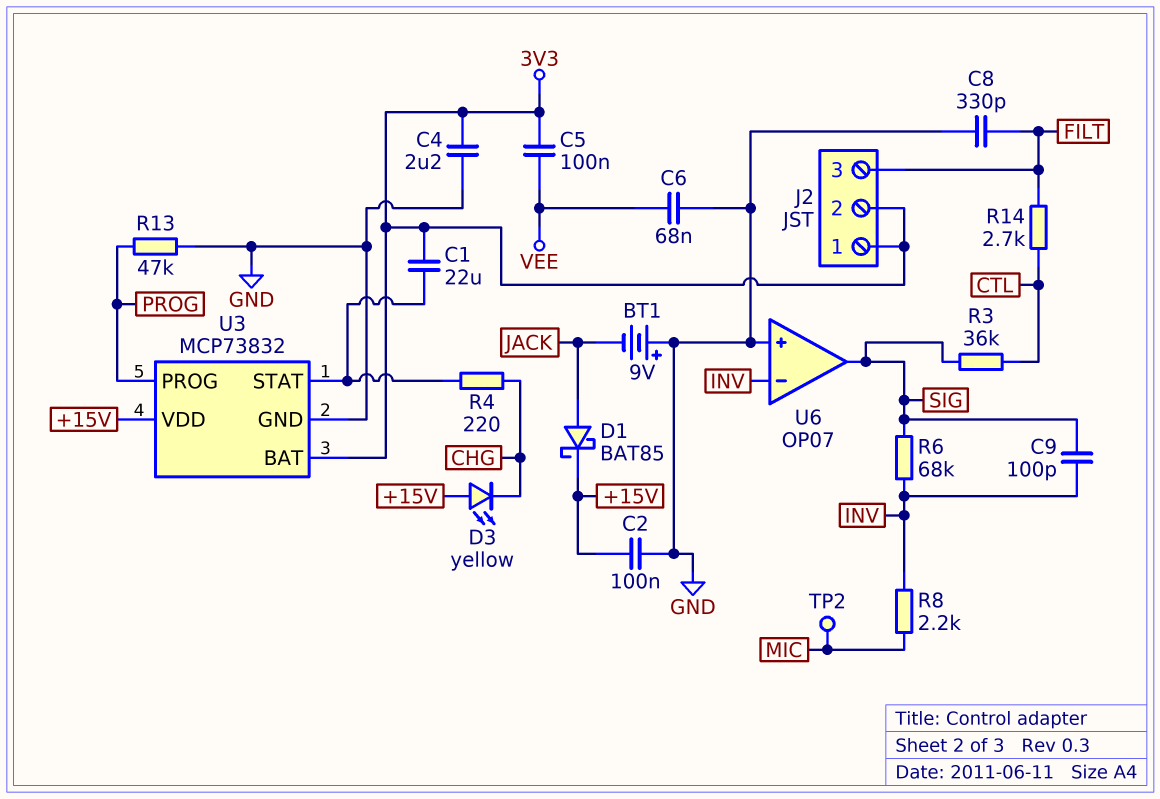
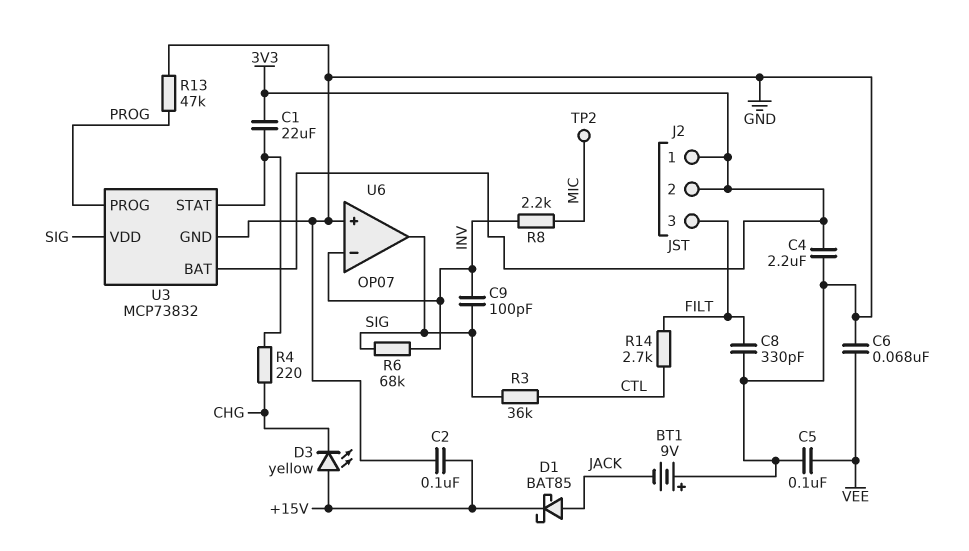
C5: 100nF (3V3, VEE) -> 100nF (GND, VEE)
U3 pin VDD: +15V -> SIG

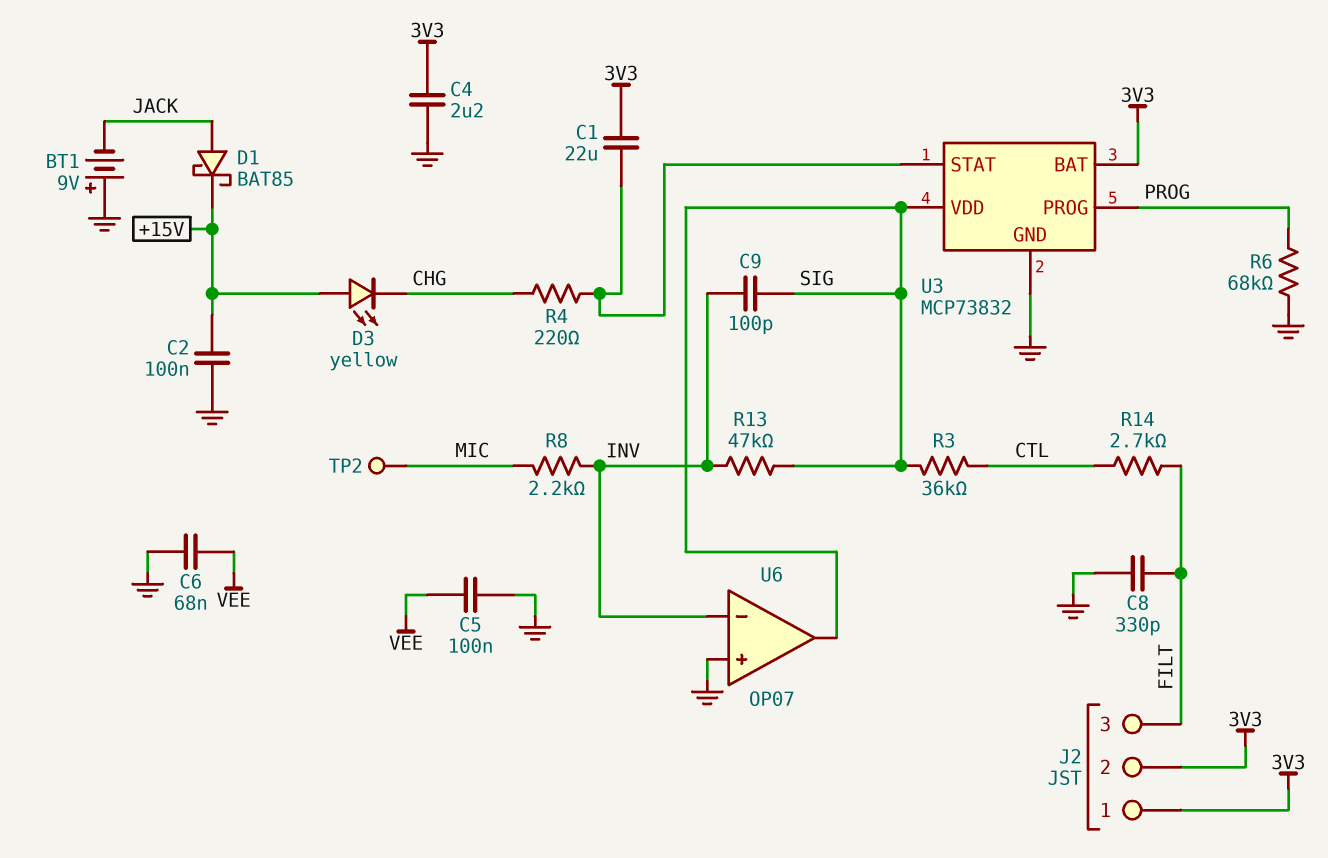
R6: 68k (INV, SIG) -> 68k (GND, PROG)
R13: 47k (GND, PROG) -> 47k (INV, SIG)

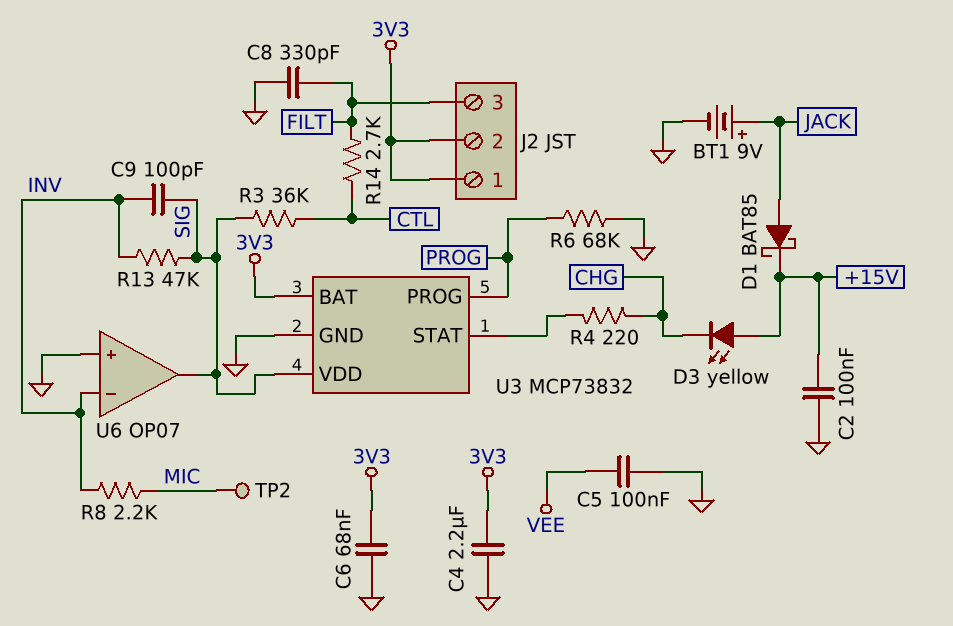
BT1: 9V (plus GND, minus JACK) -> 9V (plus JACK, minus GND)
C1: 22uF (3V3, U3/STAT) -> none
C6: 68nF (GND, VEE) -> 68nF (3V3, GND)

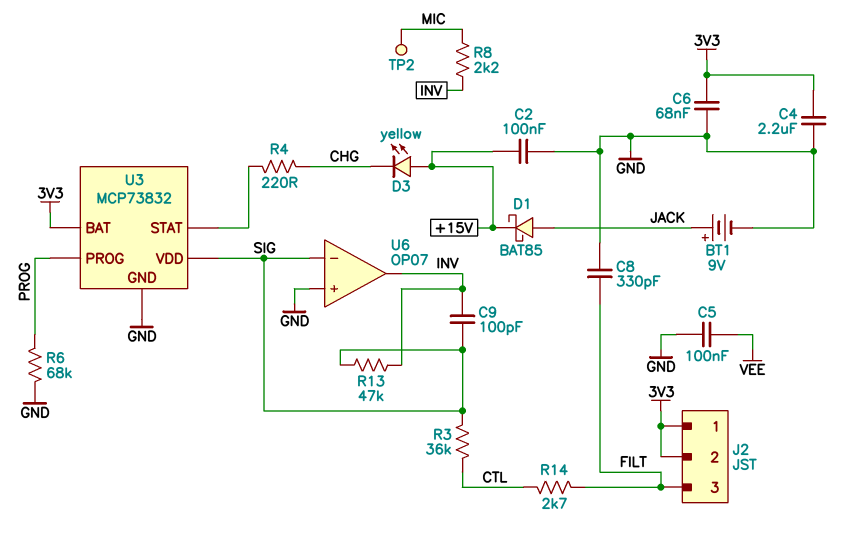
U6 pin in-: INV -> SIG
U6 pin out: SIG -> INV

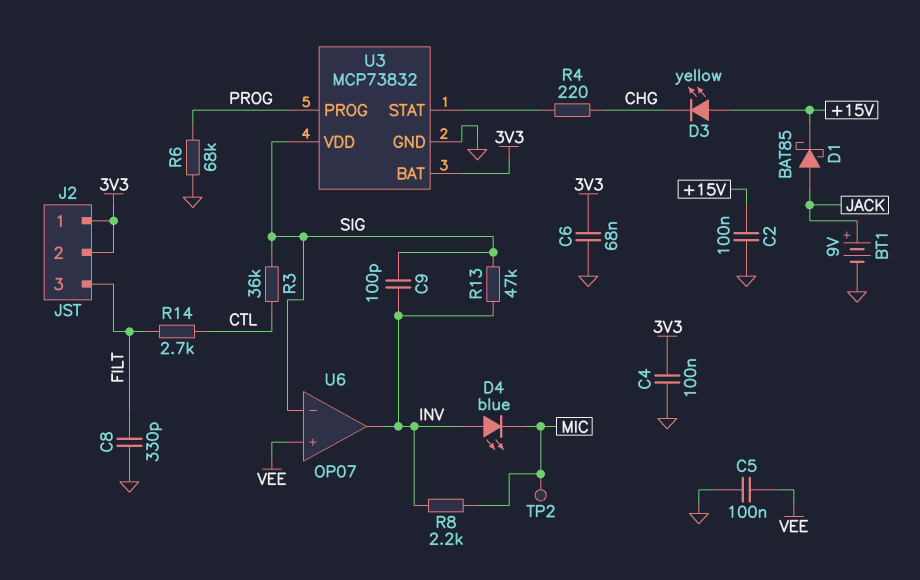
C4: 2.2uF (3V3, GND) -> 100nF (3V3, GND)
D4: none -> LED blue (A INV, K MIC)
U6 pin in+: GND -> VEE

